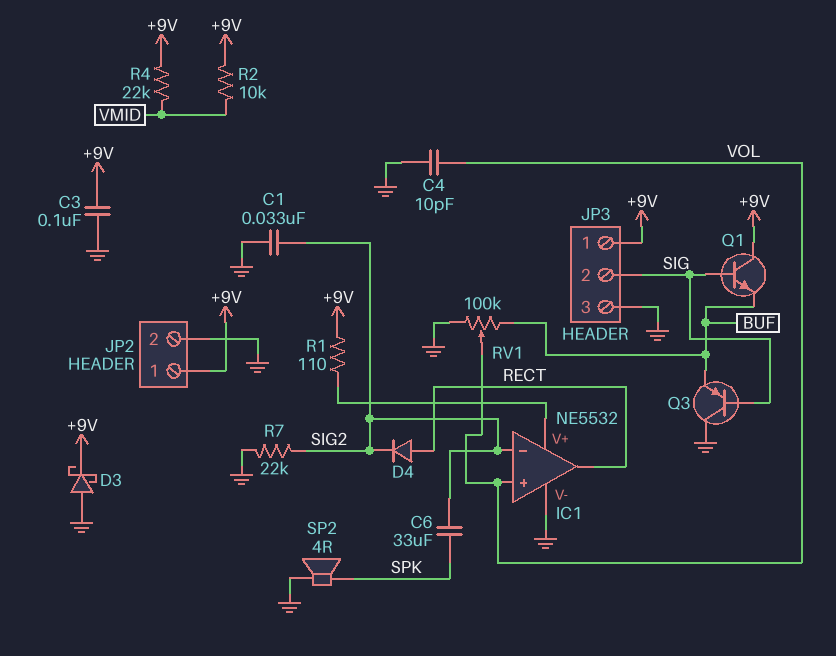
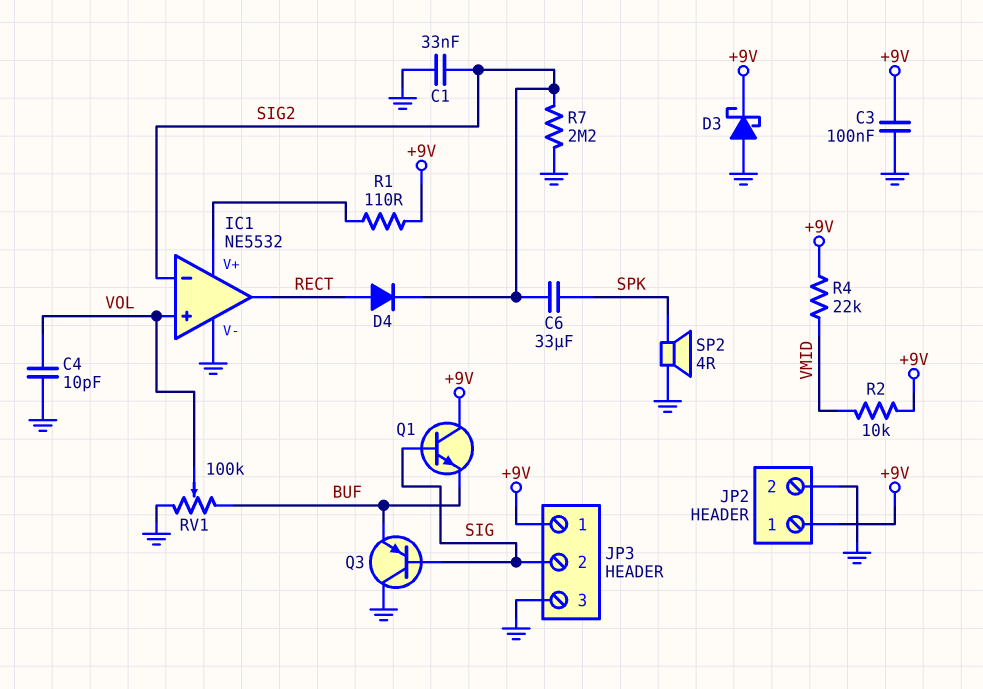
R7: 22k (GND, SIG2) -> 2.2M (GND, SIG2)

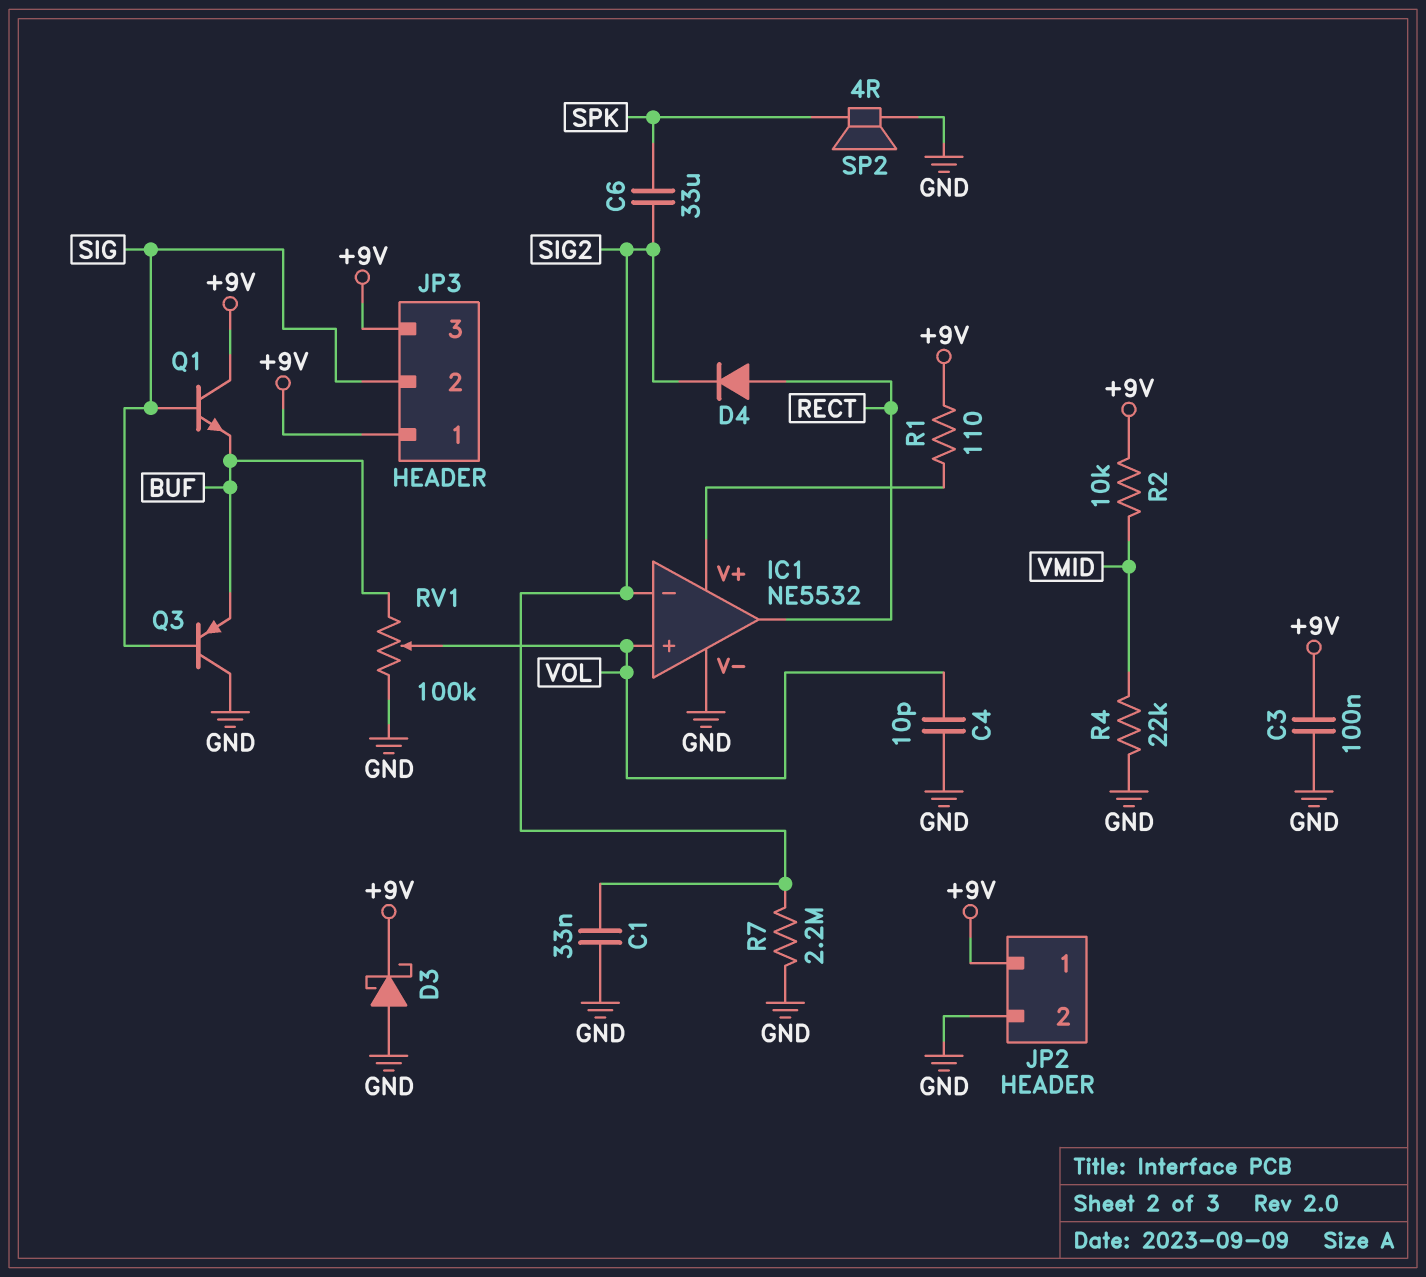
JP3 pin 3: GND -> +9V
R4: 22k (+9V, VMID) -> 22k (GND, VMID)

